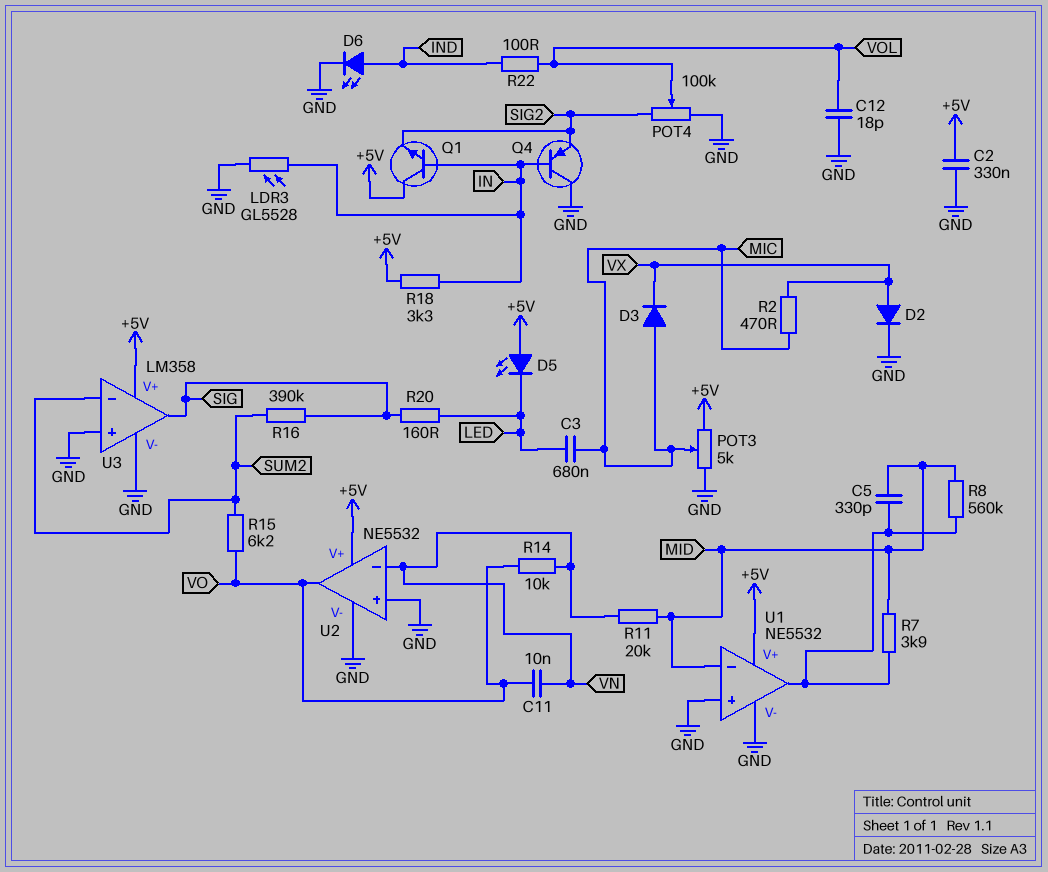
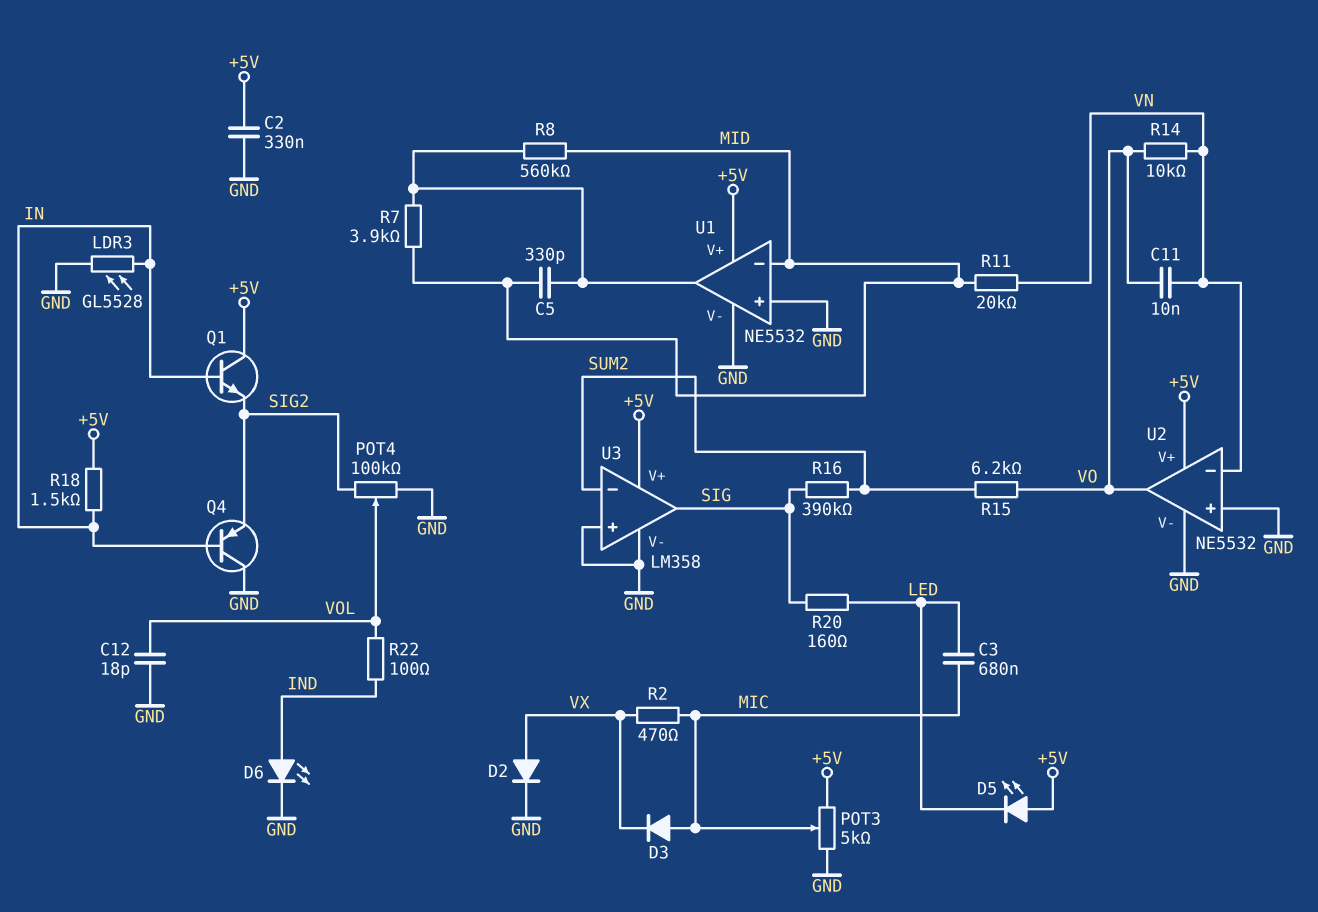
R18: 3.3k (+5V, IN) -> 1.5k (+5V, IN)

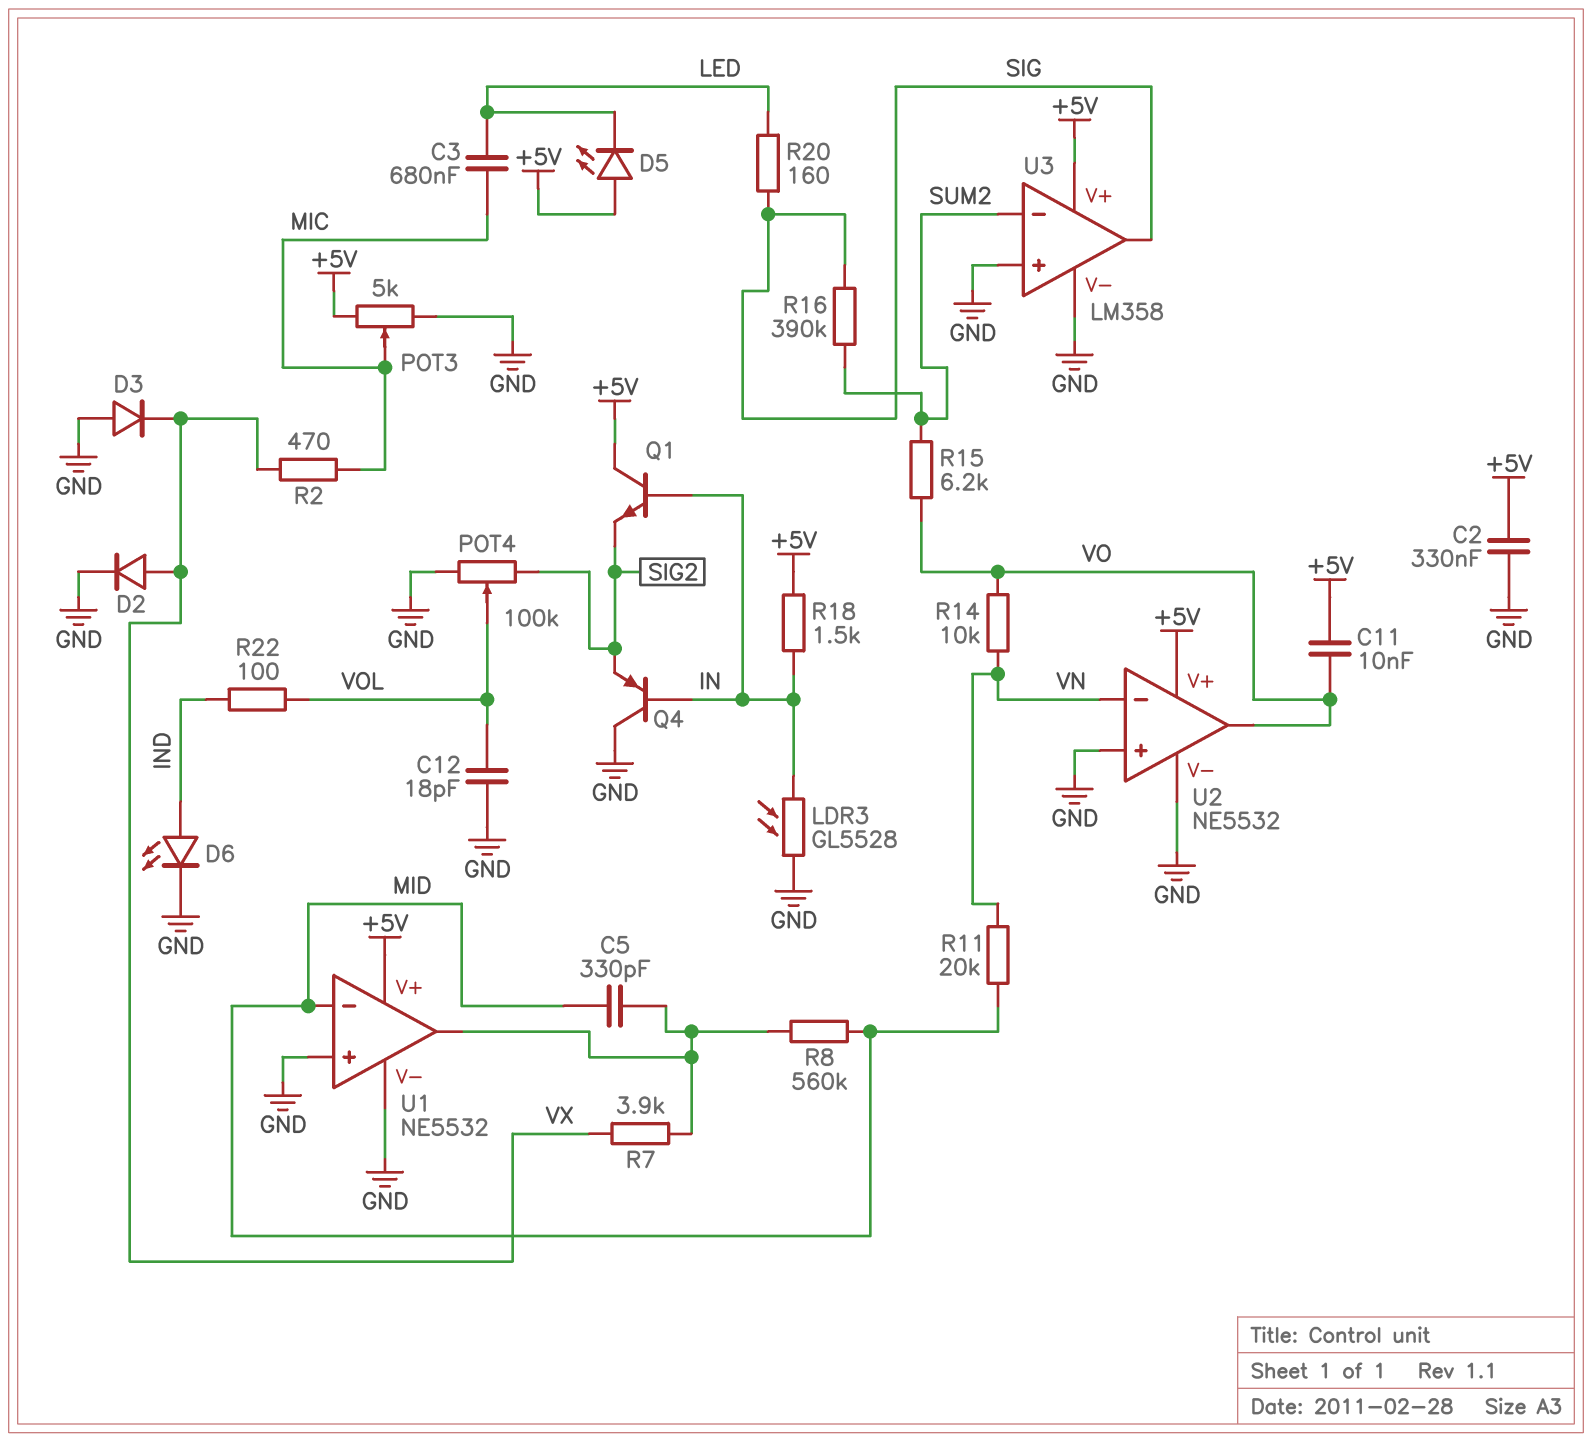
C11: 10nF (VN, VO) -> 10nF (+5V, VO)
D3: diode (A MIC, K VX) -> diode (A GND, K VX)
R7: 3.9k (MID, U1/out) -> 3.9k (U1/out, VX)

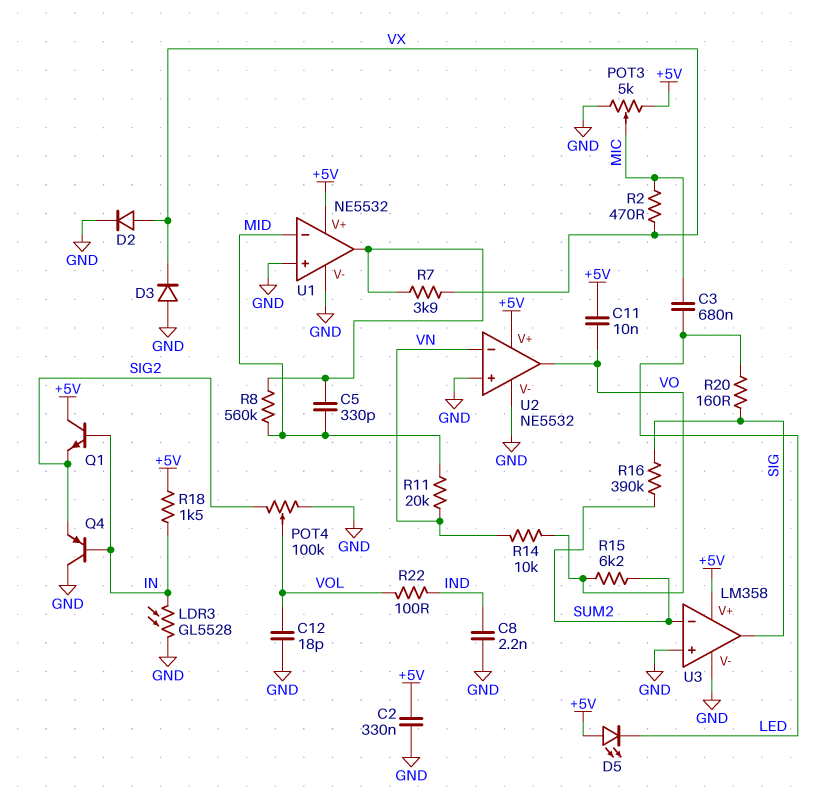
C8: none -> 2.2nF (GND, IND)
D6: LED (A IND, K GND) -> none

